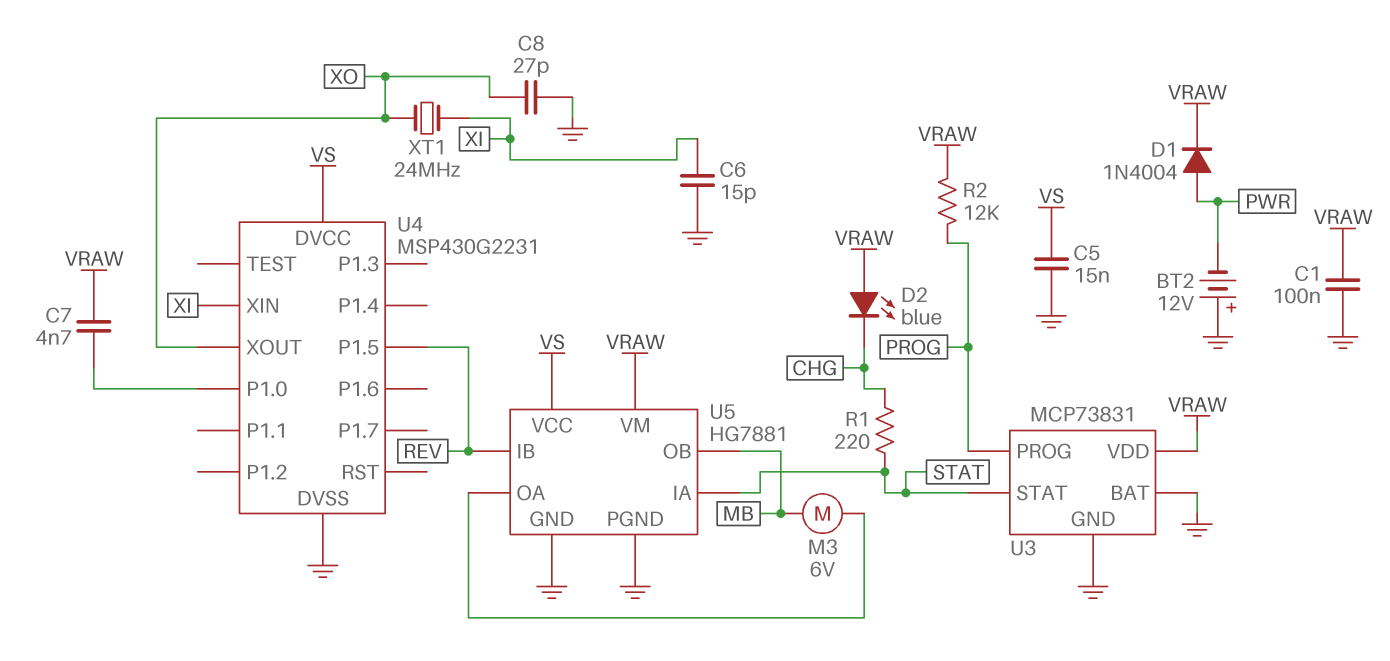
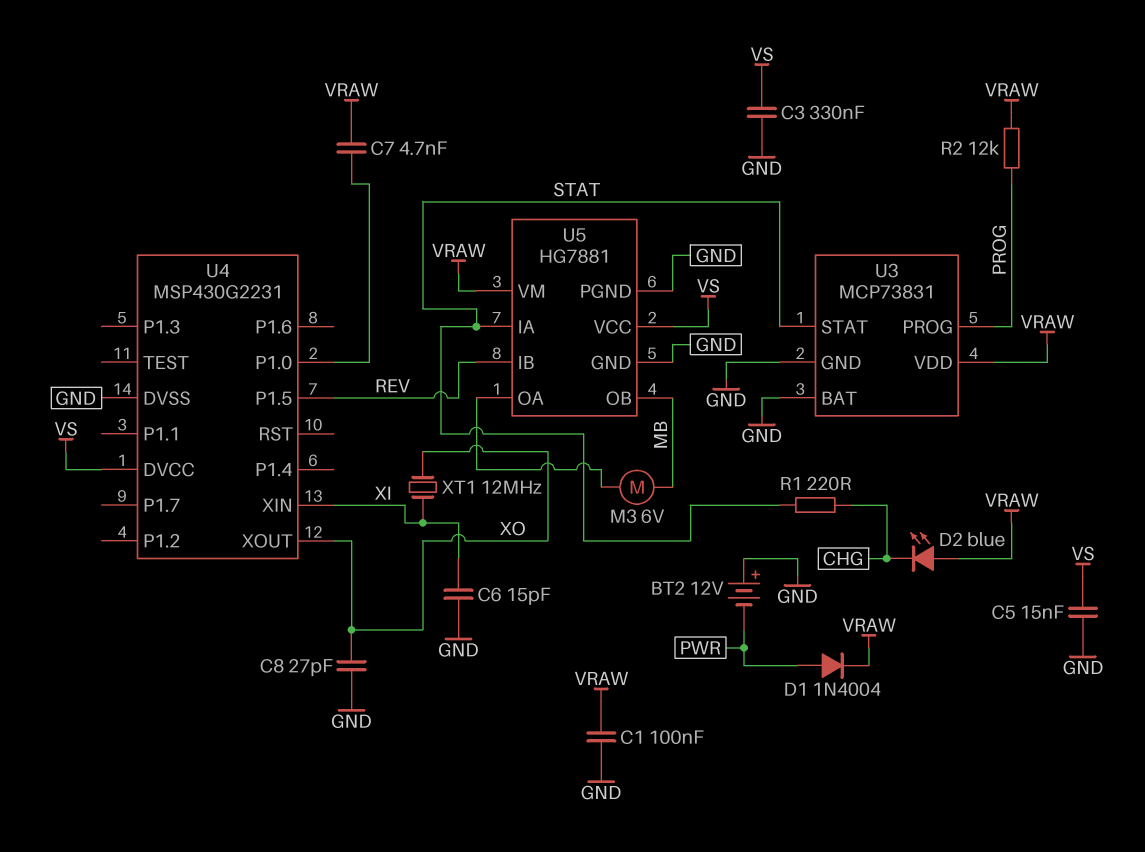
C3: none -> 330nF (GND, VS)
XT1: 24MHz (XI, XO) -> 12MHz (XI, XO)

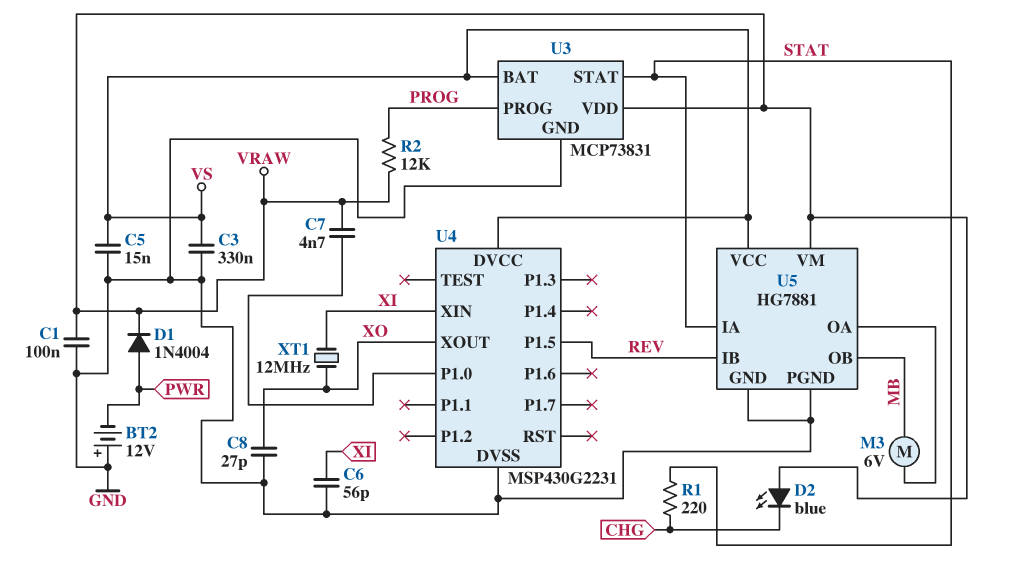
C6: 15pF (GND, XI) -> 56pF (GND, XI)
U3 pin BAT: GND -> VS

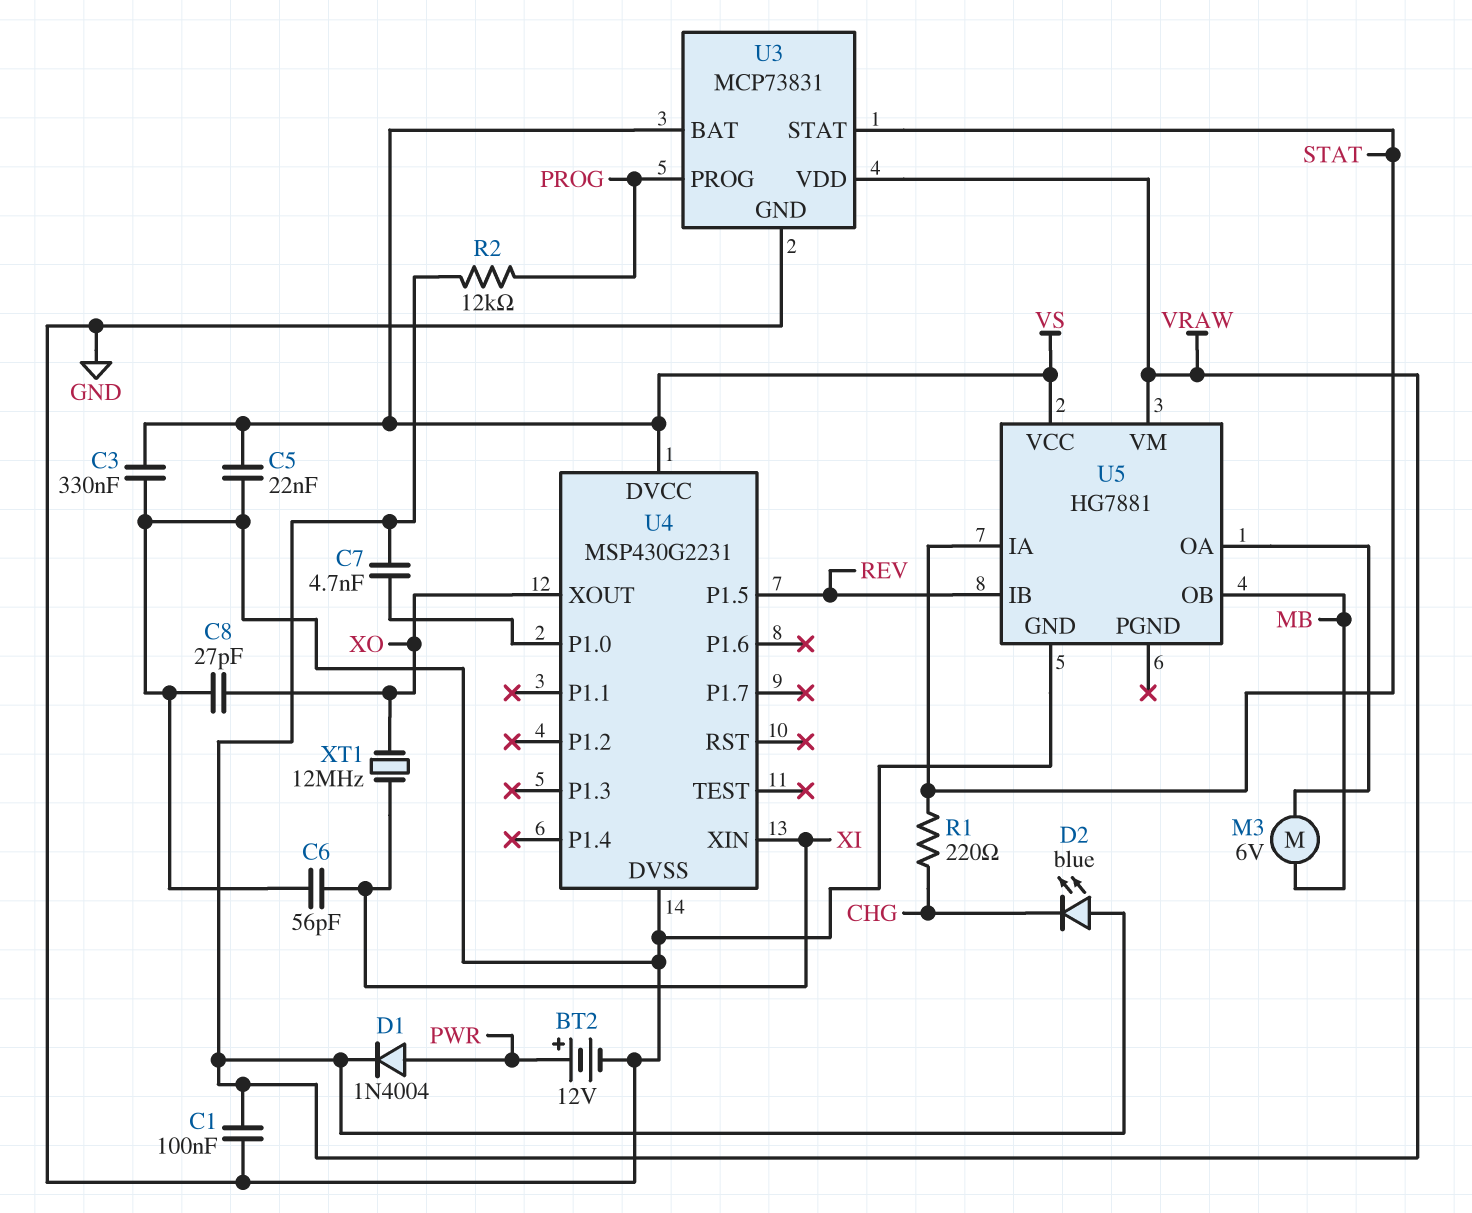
BT2: 12V (plus GND, minus PWR) -> 12V (plus PWR, minus GND)
C5: 15nF (GND, VS) -> 22nF (GND, VS)
U5 pin PGND: GND -> none

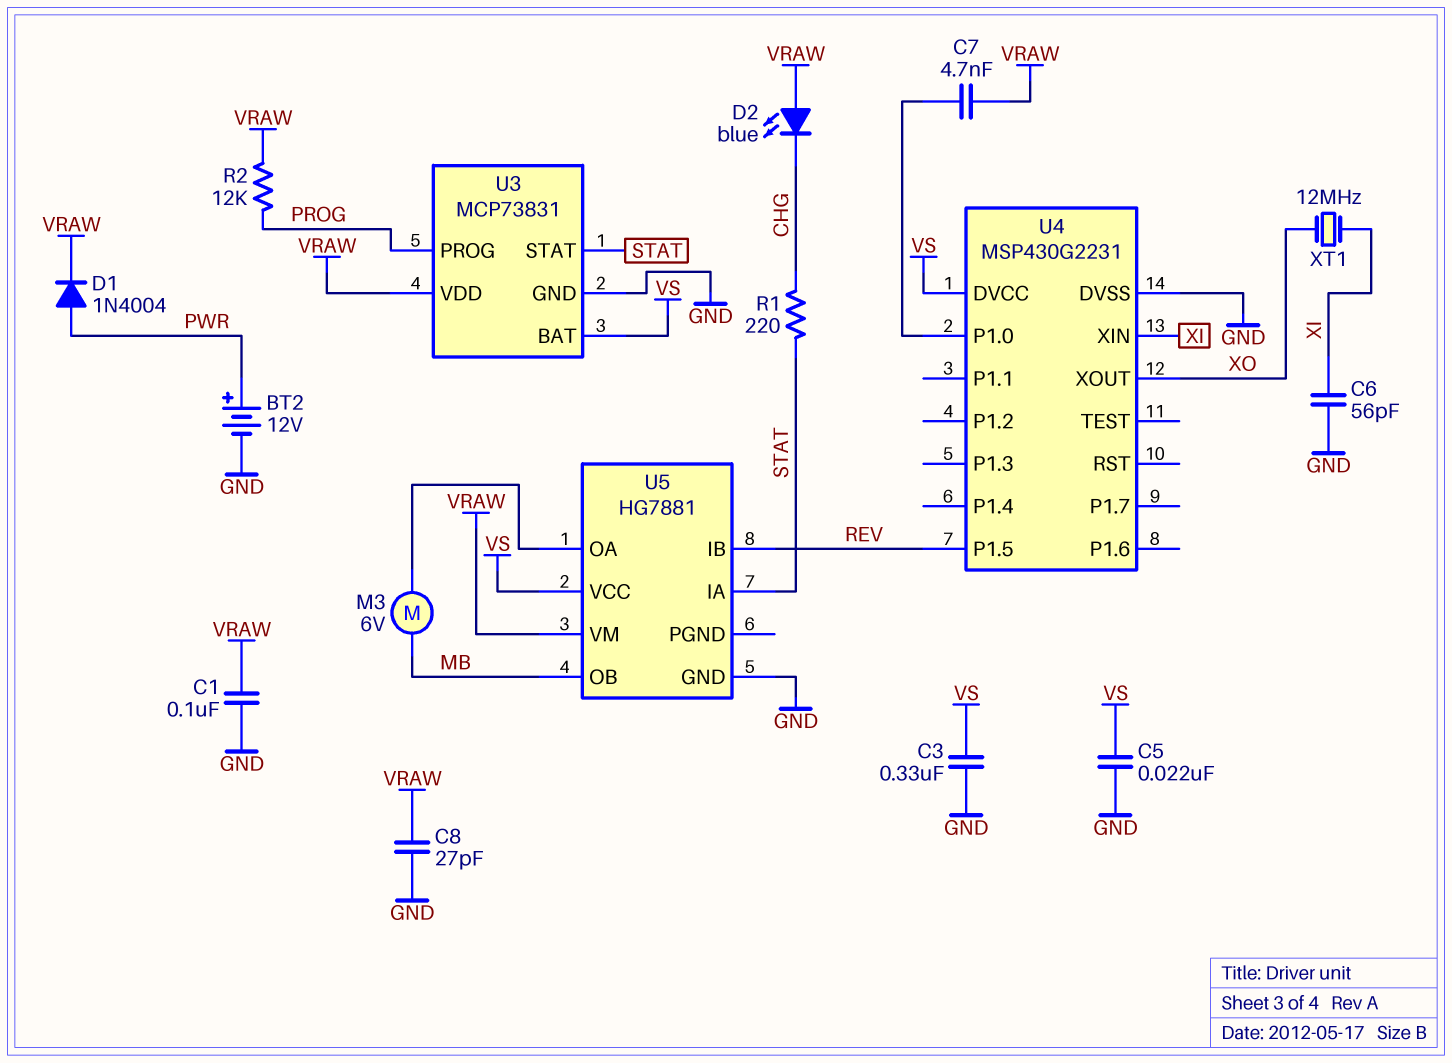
C8: 27pF (GND, XO) -> 27pF (GND, VRAW)

